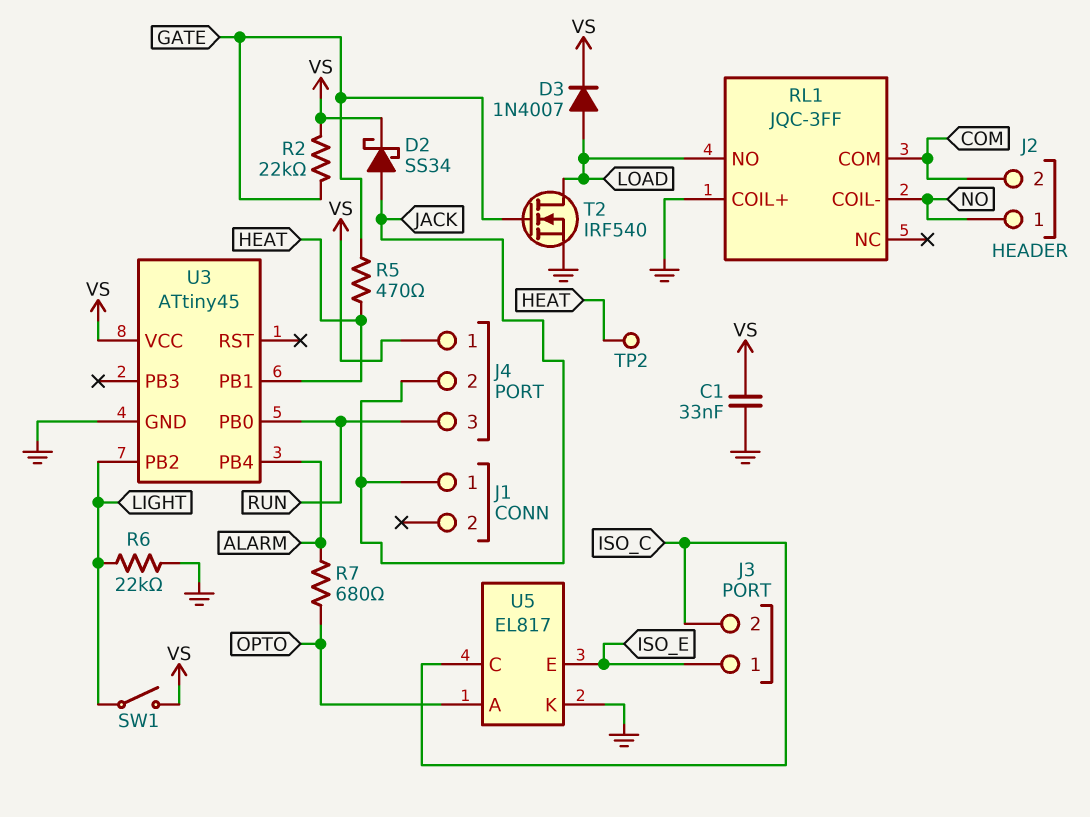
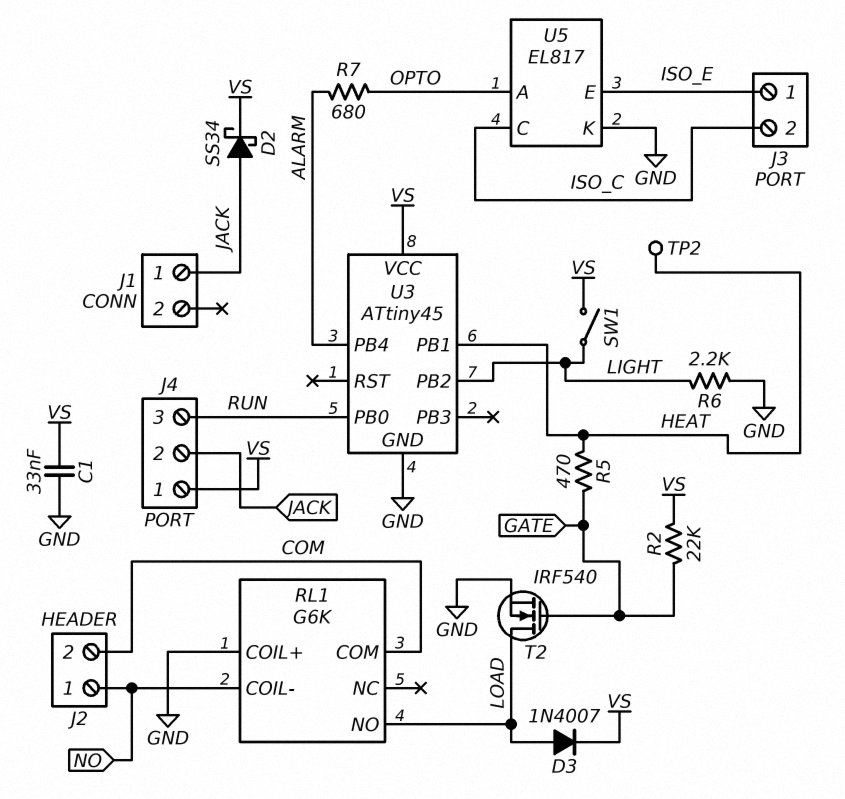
R6: 22k (GND, LIGHT) -> 2.2k (GND, LIGHT)
RL1: JQC-3FF -> G6K

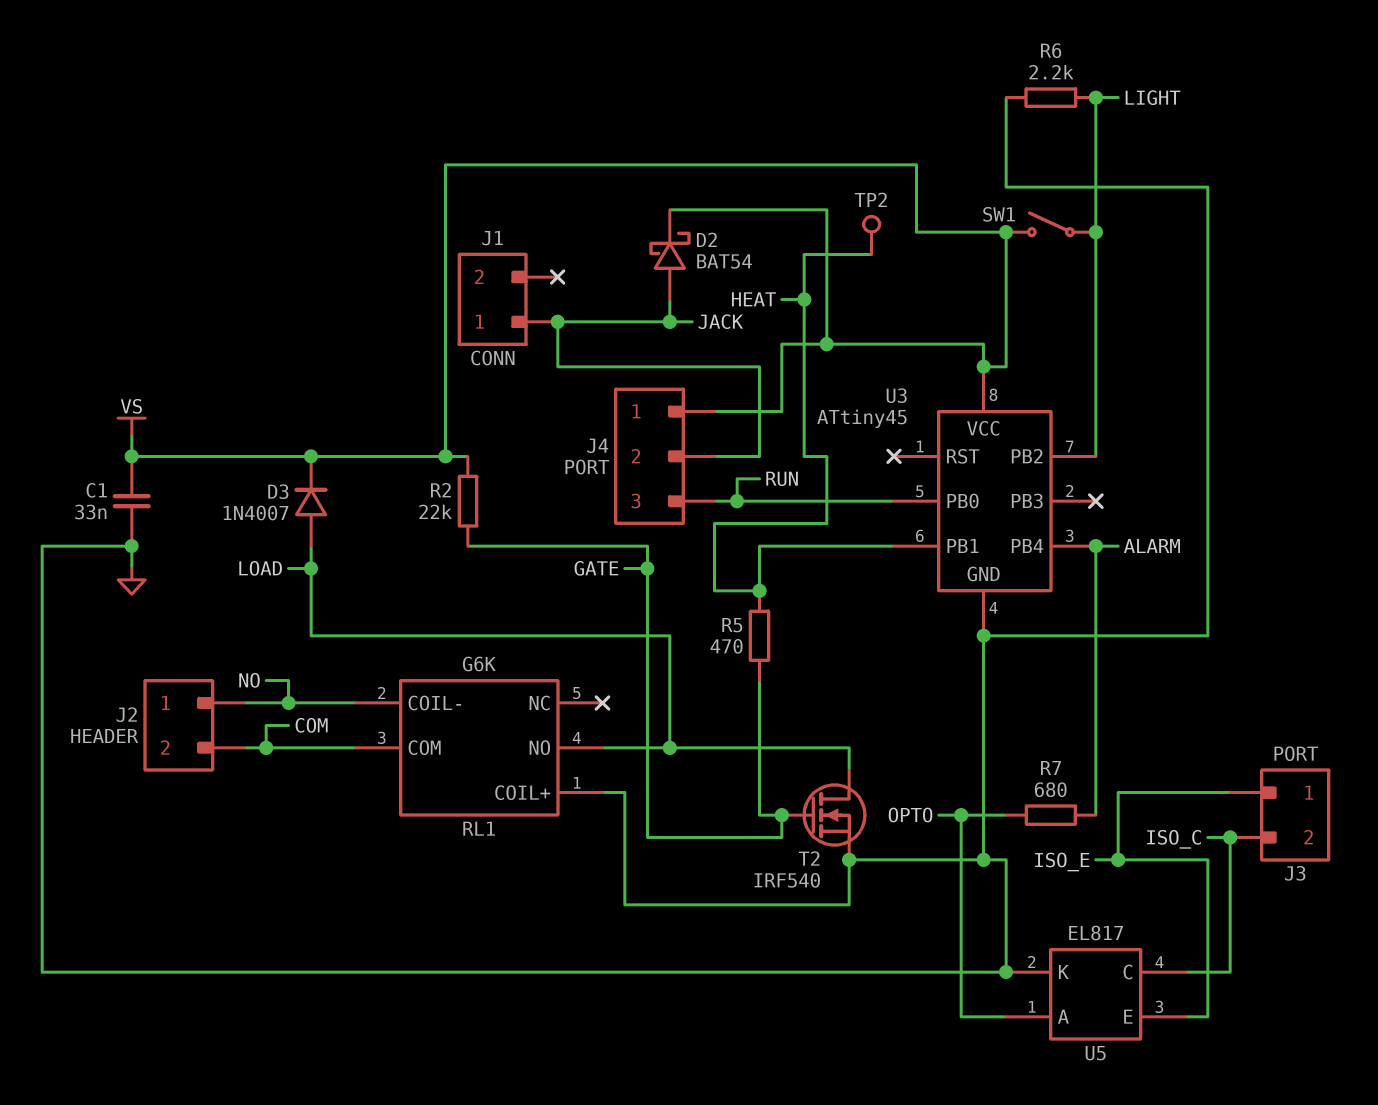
D2: schottky SS34 (A JACK, K VS) -> schottky BAT54 (A JACK, K VS)

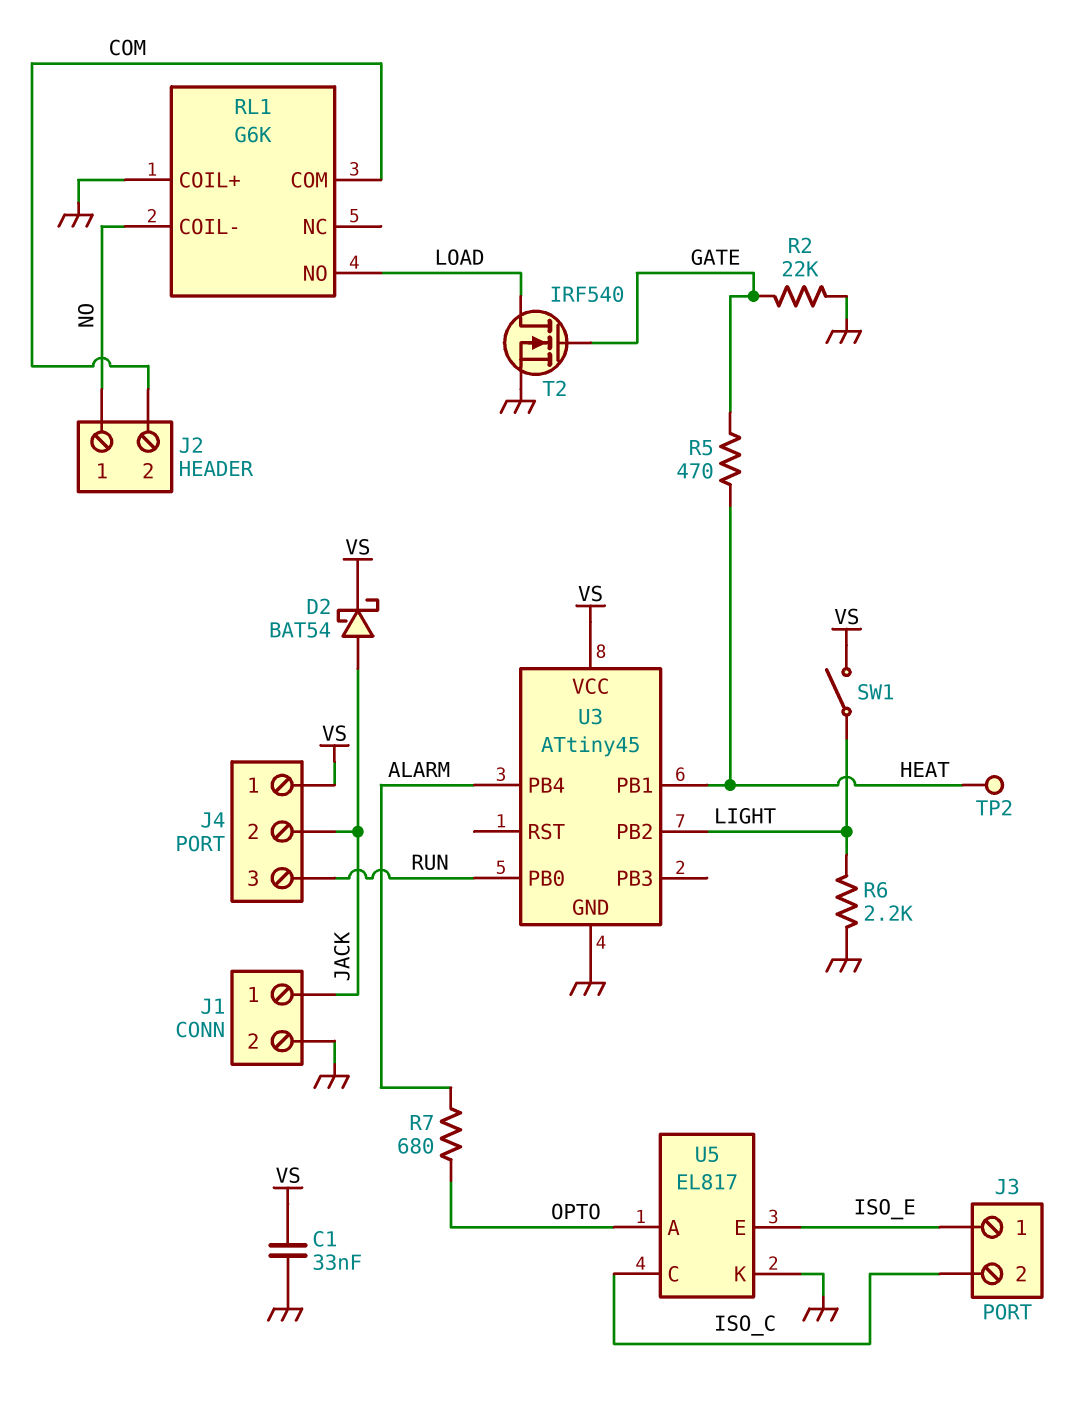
D3: diode 1N4007 (A LOAD, K VS) -> none
J1 pin 2: none -> GND
R2: 22k (GATE, VS) -> 22k (GATE, GND)

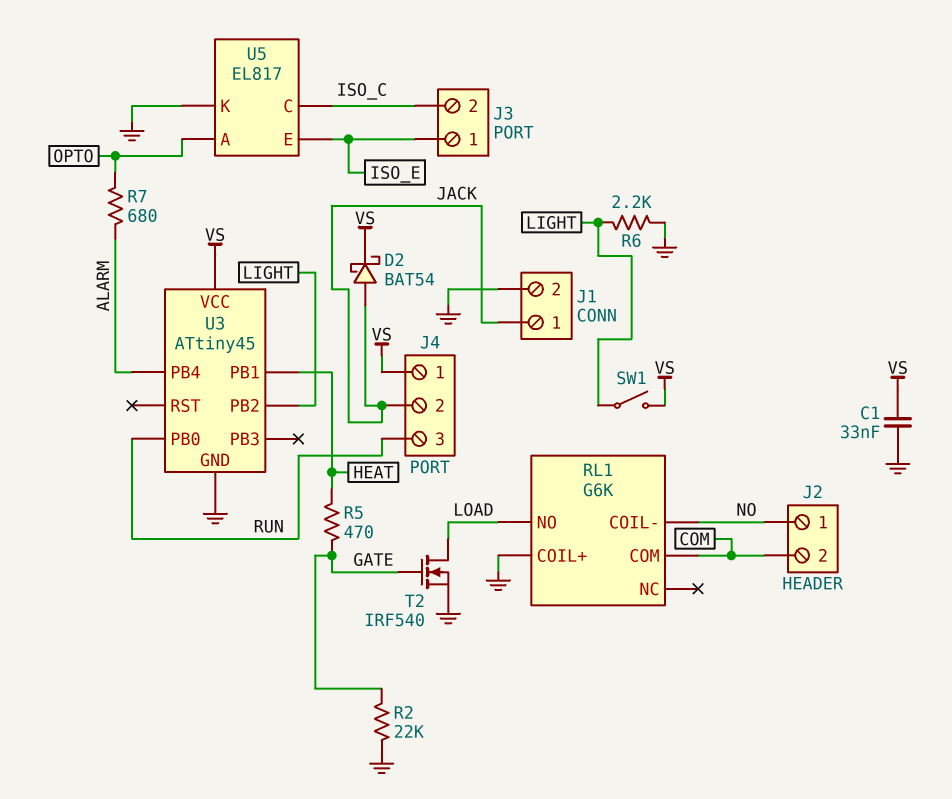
TP2: test point (HEAT) -> none

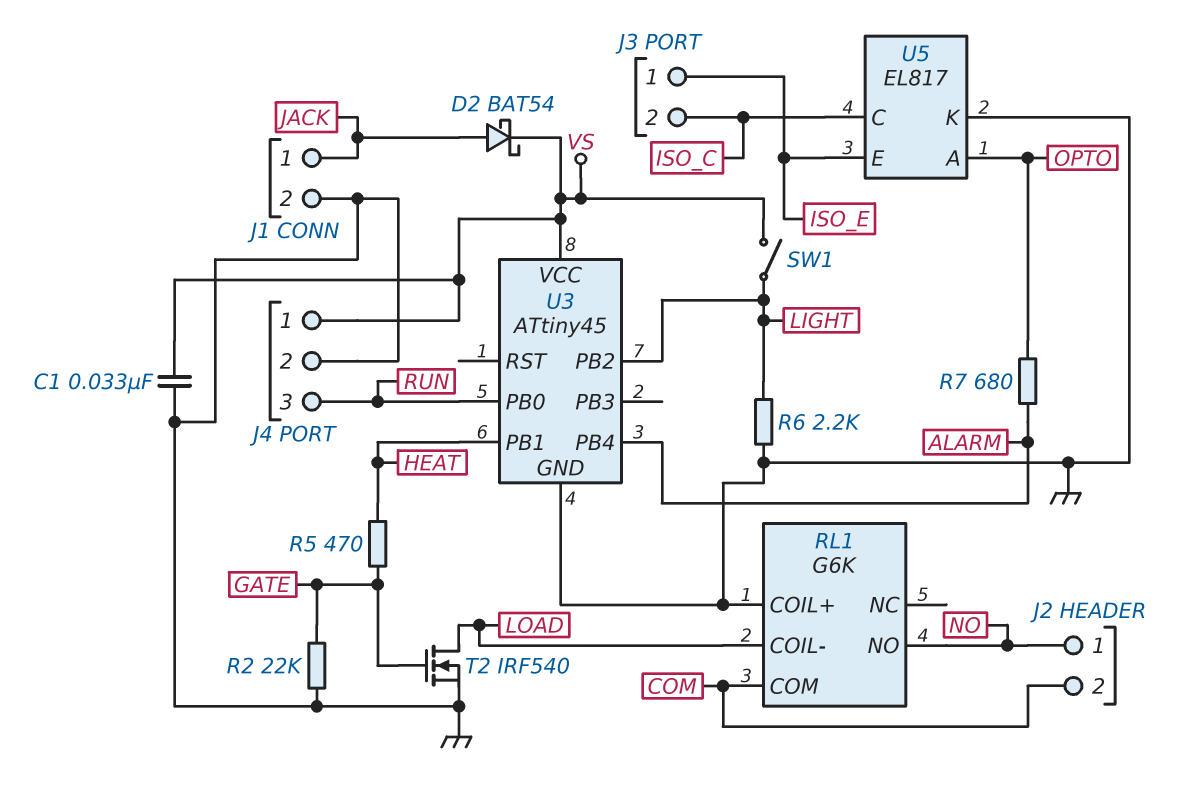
J4 pin 2: JACK -> GND
RL1 pin COIL-: NO -> LOAD
RL1 pin NO: LOAD -> NO

